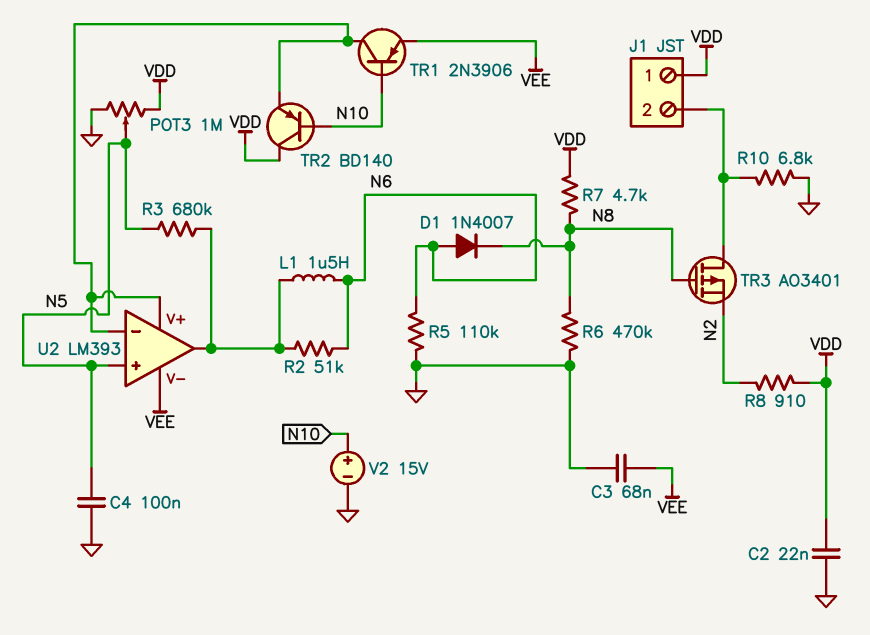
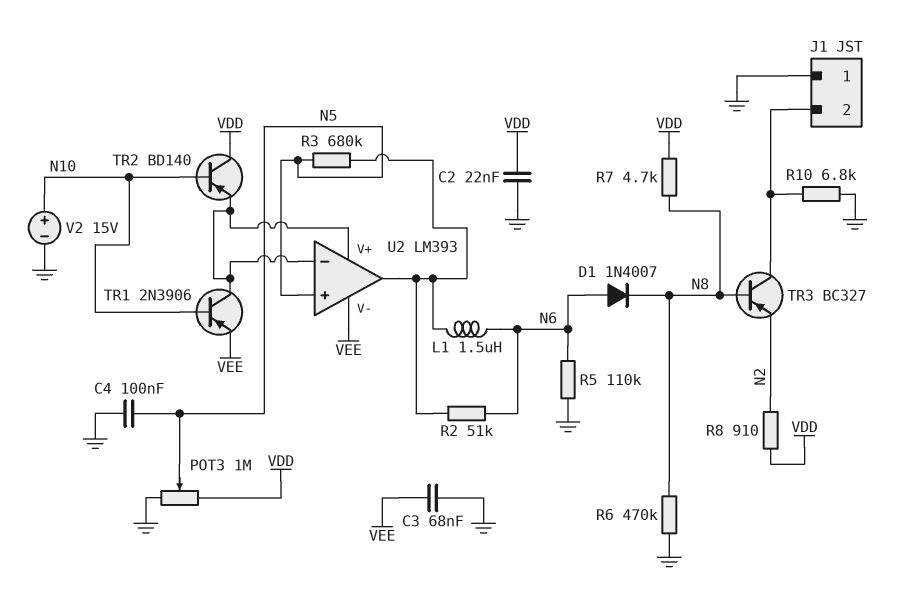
J1 pin 1: VDD -> GND
TR3: PMOS AO3401 (G N8, D J1/2, S N2) -> PNP BC327 (B N8, C J1/2, E N2)

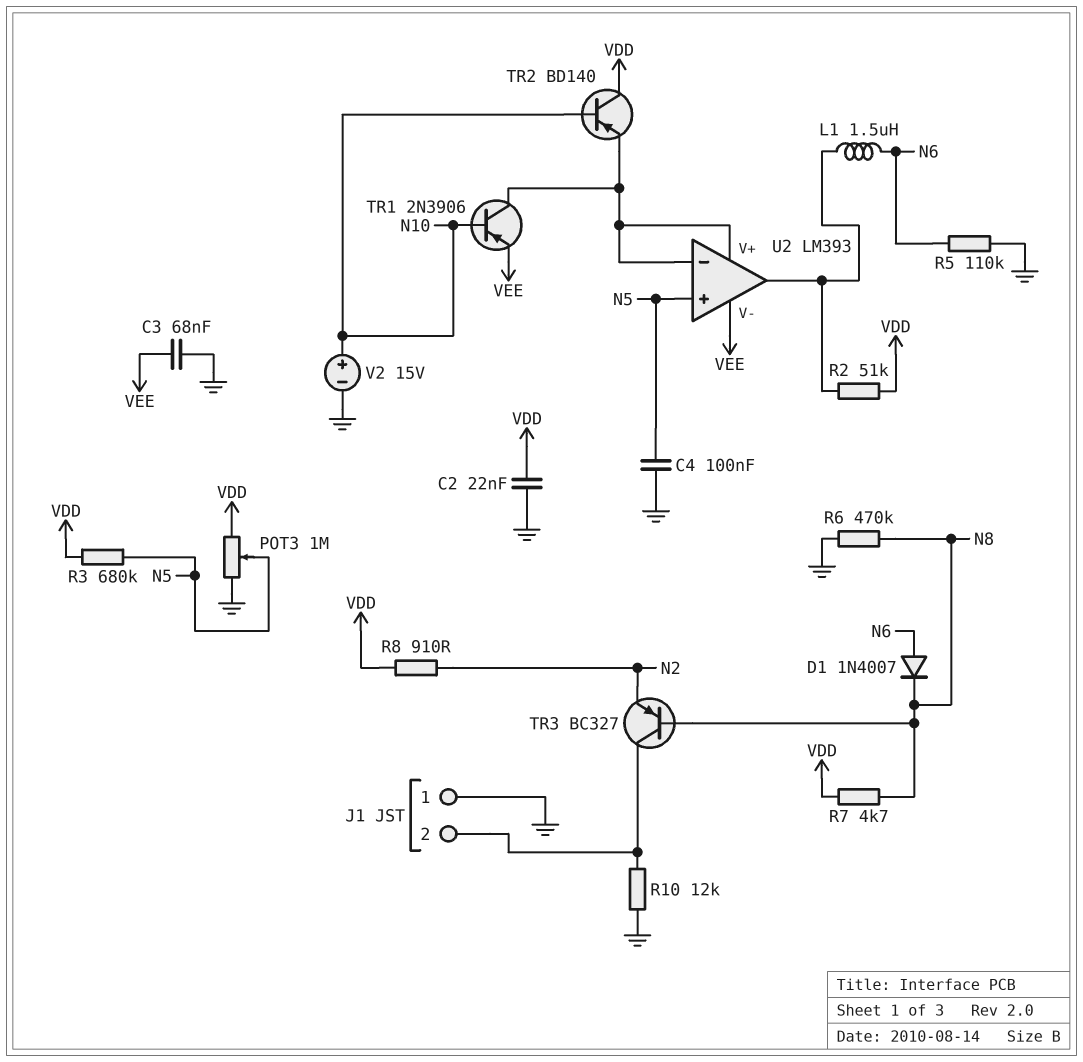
R2: 51k (N6, U2/out) -> 51k (U2/out, VDD)
R3: 680k (N5, U2/out) -> 680k (N5, VDD)
R10: 6.8k (GND, J1/2) -> 12k (GND, J1/2)

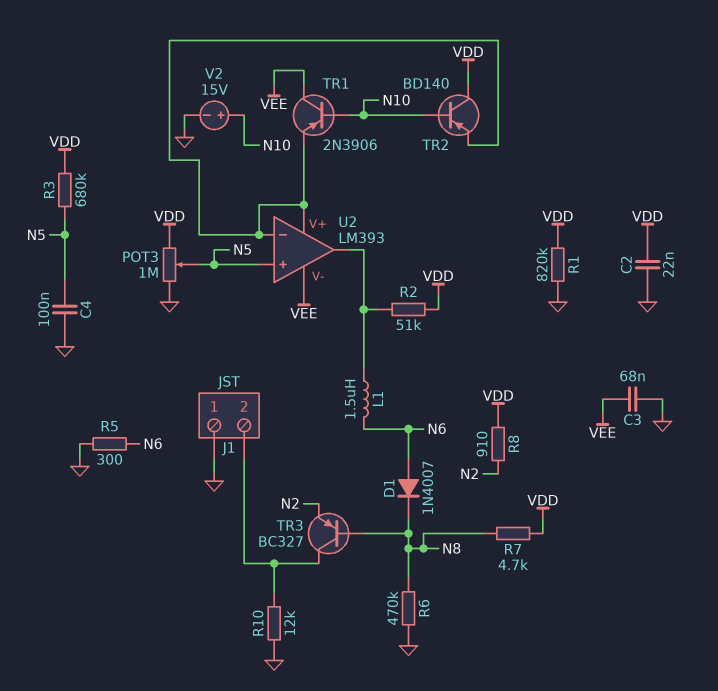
R1: none -> 820k (GND, VDD)
R5: 110k (GND, N6) -> 300 (GND, N6)
TR1: PNP 2N3906 (B N10, C U2/V+, E VEE) -> PNP 2N3906 (B N10, C VEE, E U2/V+)

